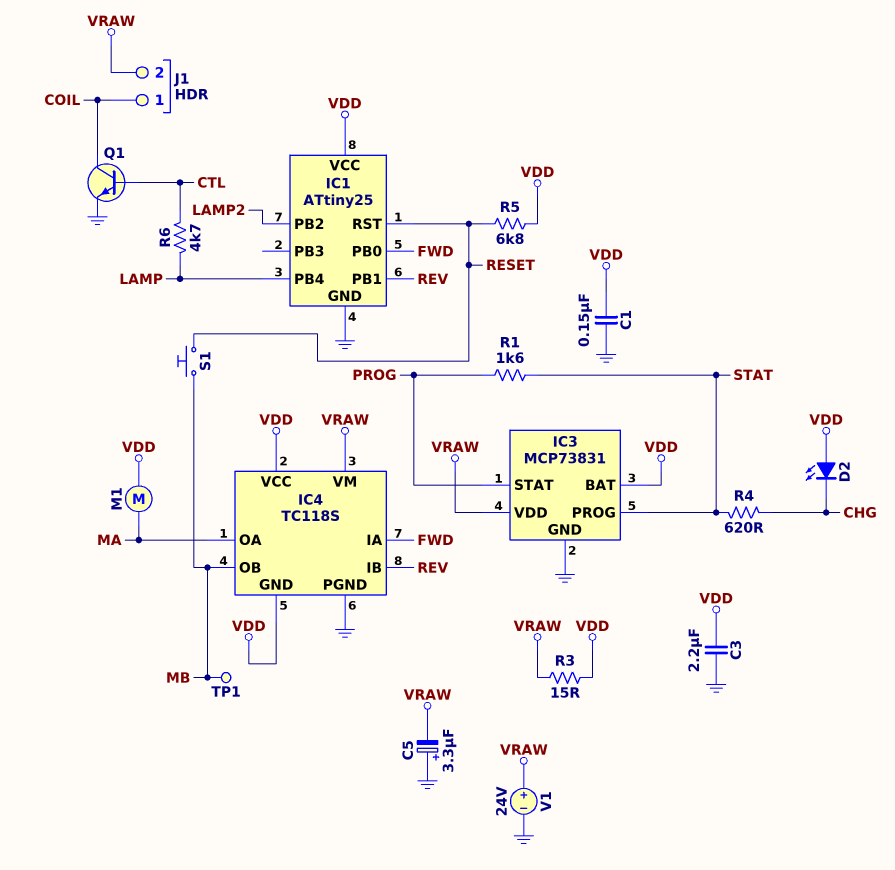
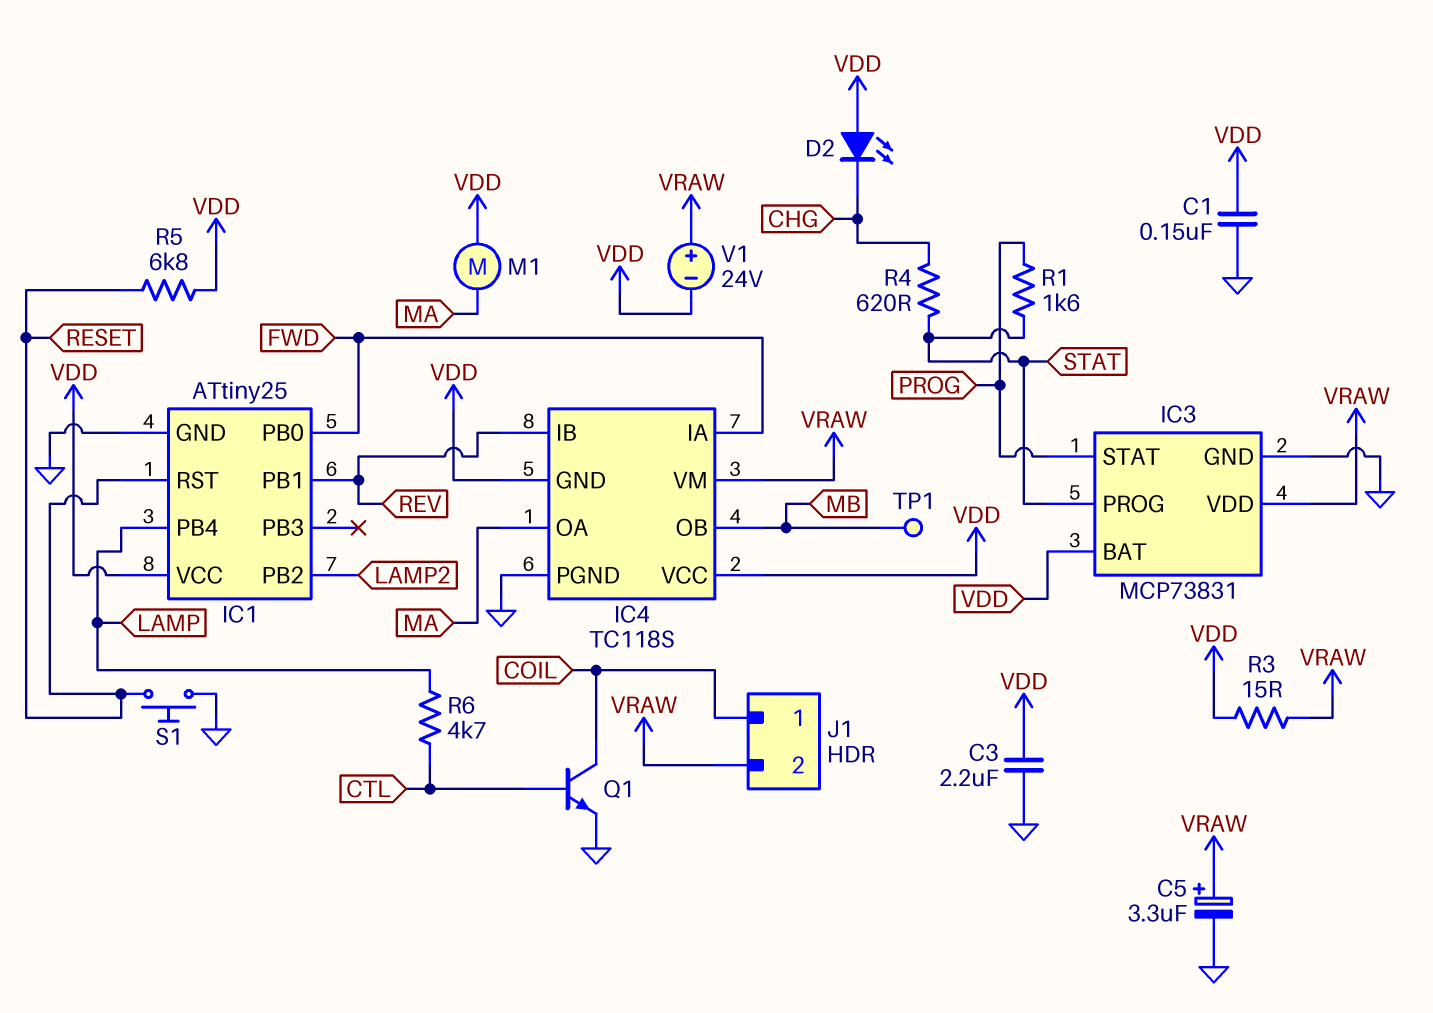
C5: 3.3uF (plus GND, minus VRAW) -> 3.3uF (plus VRAW, minus GND)
S1: button (MB, RESET) -> button (GND, RESET)
V1: 24V (plus VRAW, minus GND) -> 24V (plus VRAW, minus VDD)

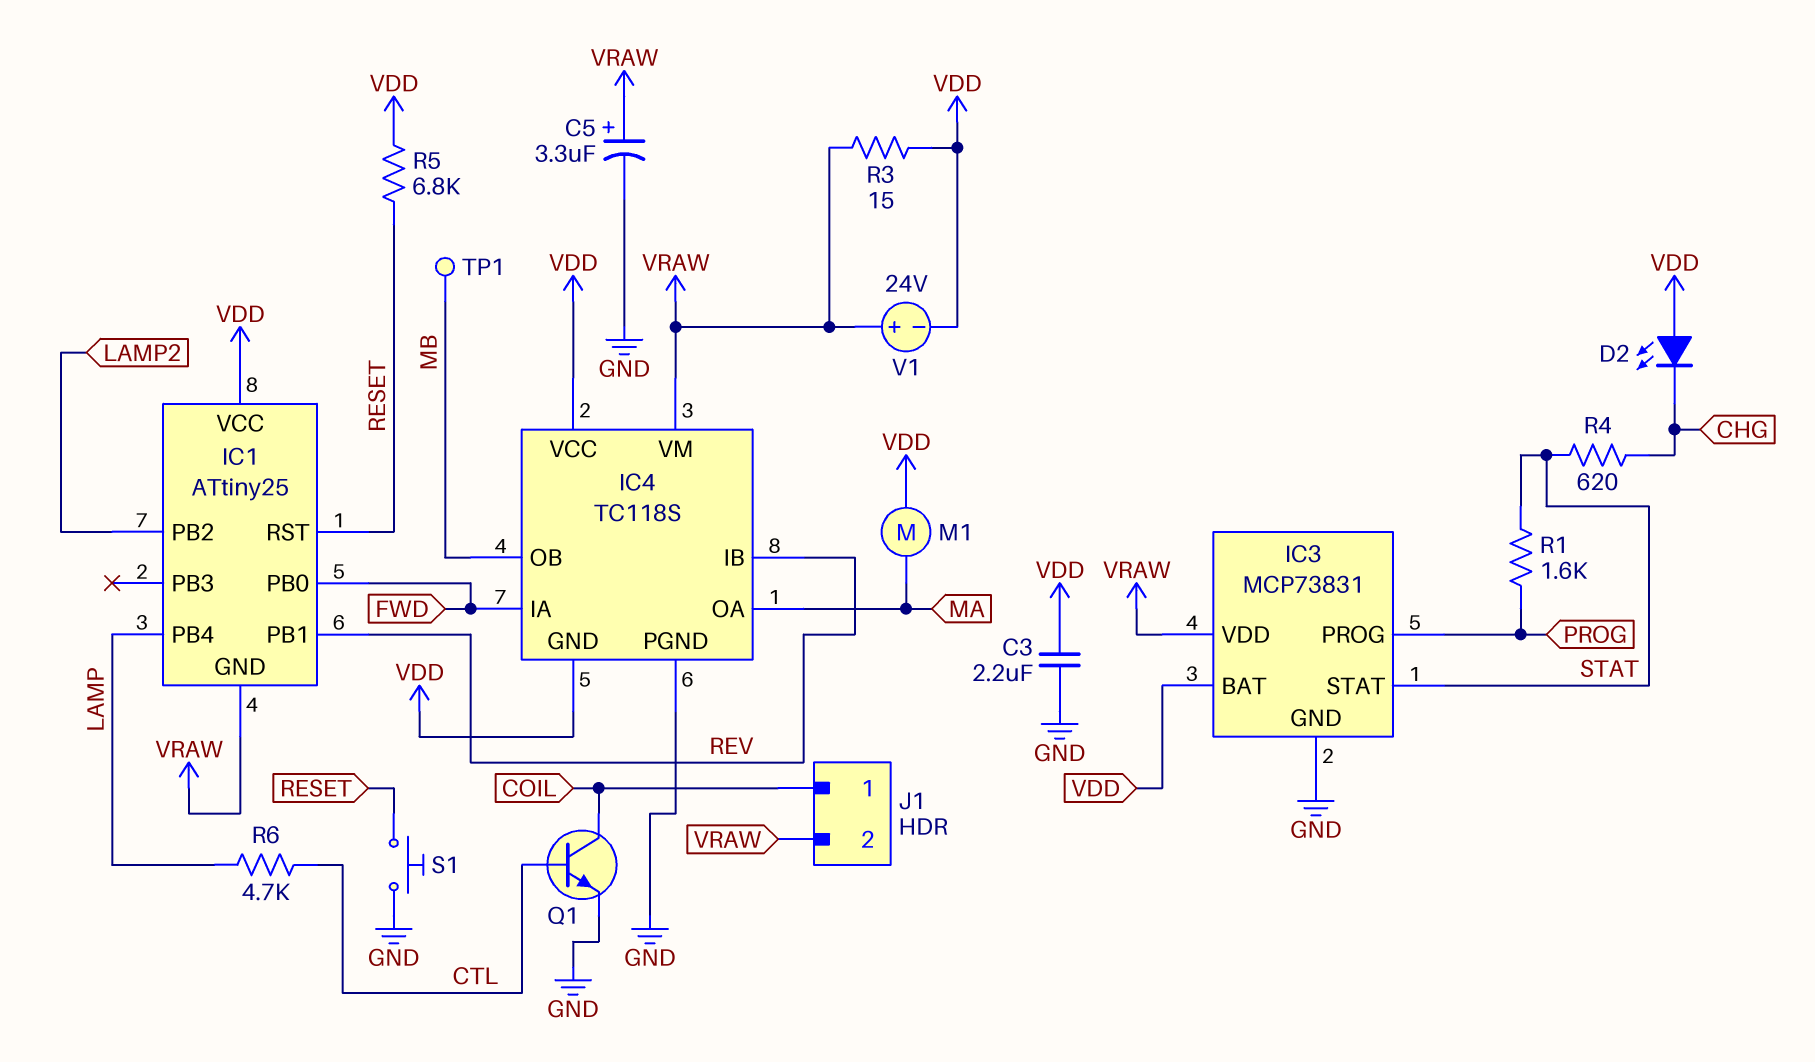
C1: 150nF (GND, VDD) -> none
IC1 pin GND: GND -> VRAW
IC3 pin PROG: STAT -> PROG
IC3 pin STAT: PROG -> STAT

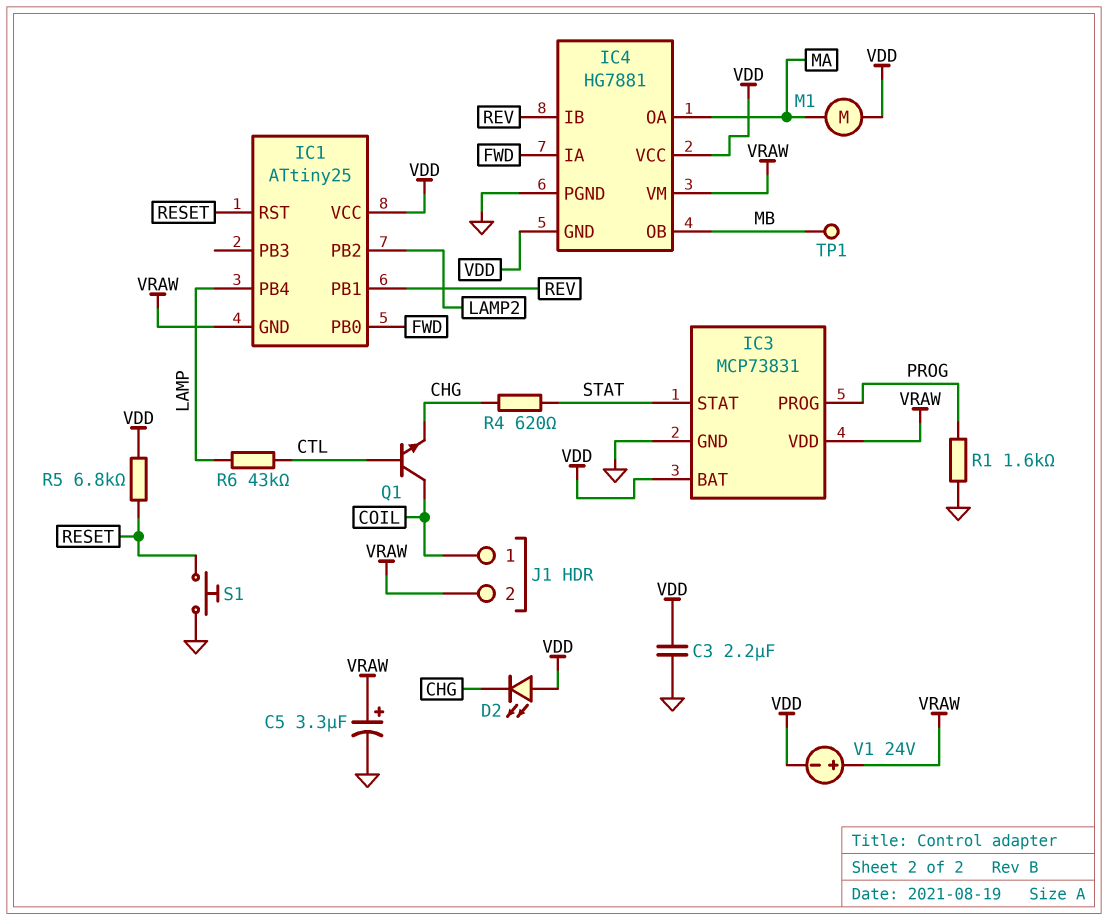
IC4: TC118S -> HG7881
Q1: NPN (B CTL, C COIL, E GND) -> NPN (B CTL, C COIL, E CHG)
R1: 1.6k (PROG, STAT) -> 1.6k (GND, PROG)
R3: 15 (VDD, VRAW) -> none
R6: 4.7k (CTL, LAMP) -> 43k (CTL, LAMP)

